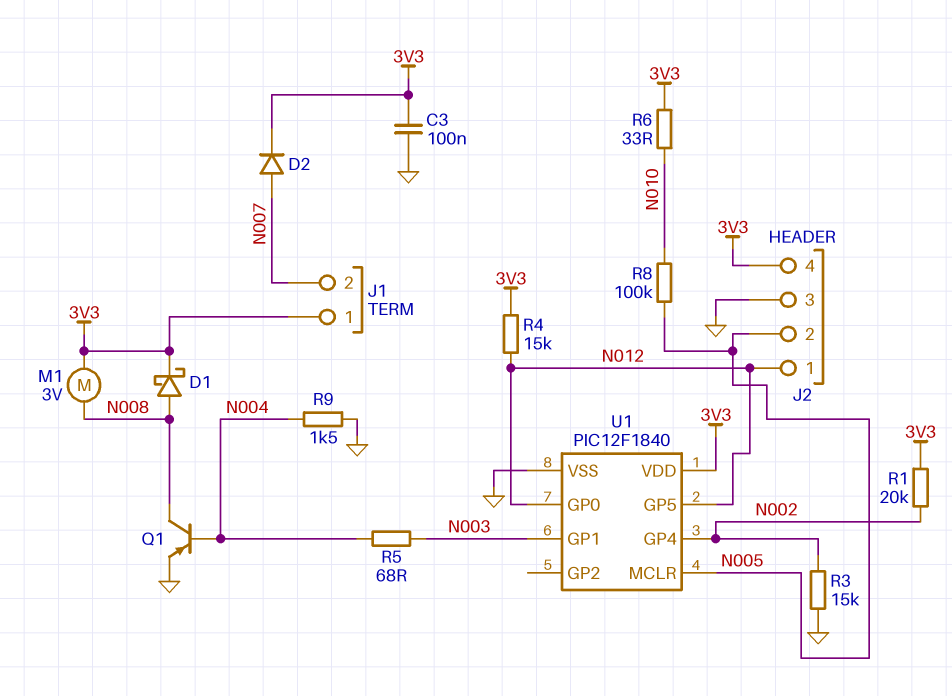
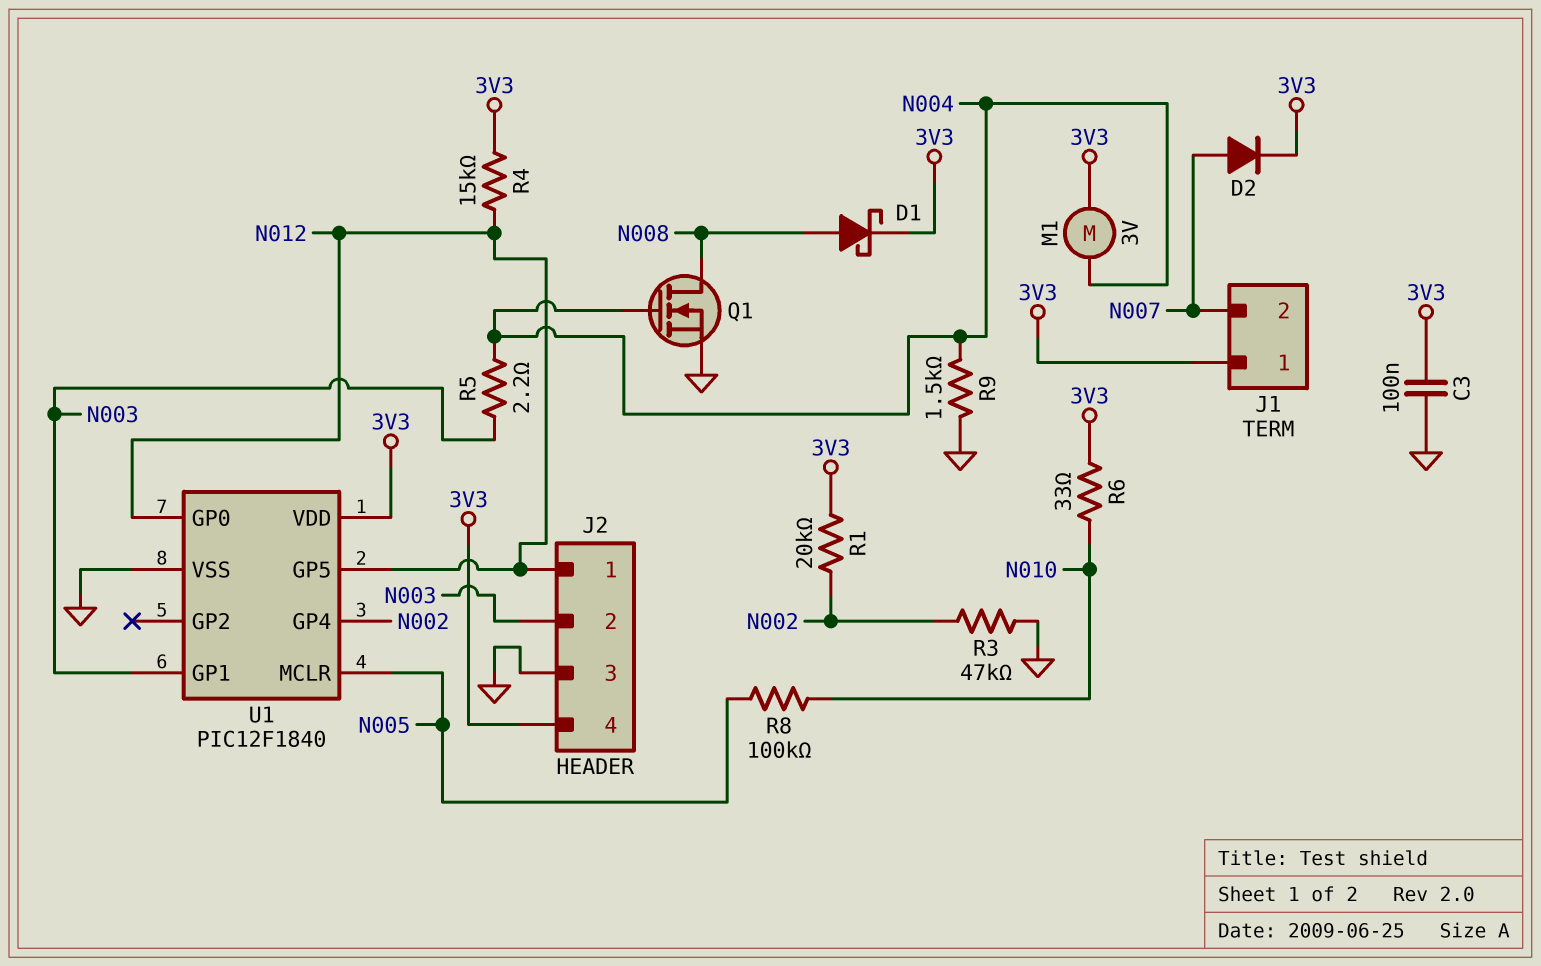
J2 pin 2: N005 -> N003
M1: motor 3V (3V3, N008) -> motor 3V (3V3, N004)
Q1: PNP (B N004, C N008, E GND) -> NMOS (G N004, D N008, S GND)
R3: 15k (GND, N002) -> 47k (GND, N002)
R5: 68 (N003, N004) -> 2.2 (N003, N004)

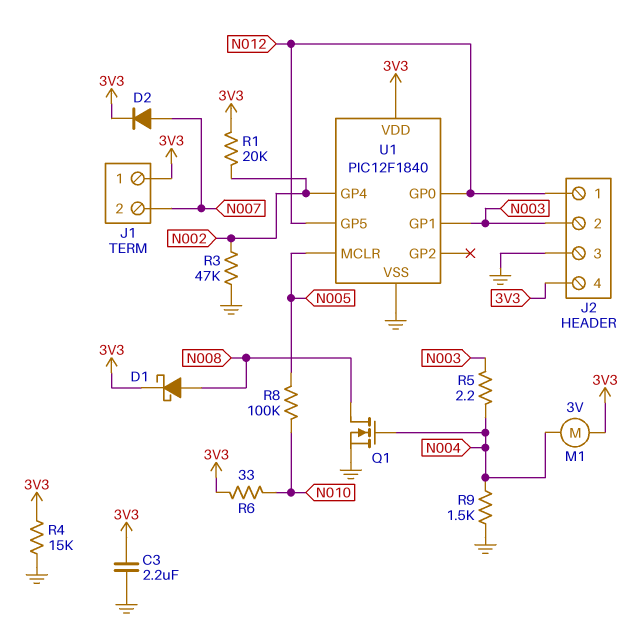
C3: 100nF (3V3, GND) -> 2.2uF (3V3, GND)
R4: 15k (3V3, N012) -> 15k (3V3, GND)

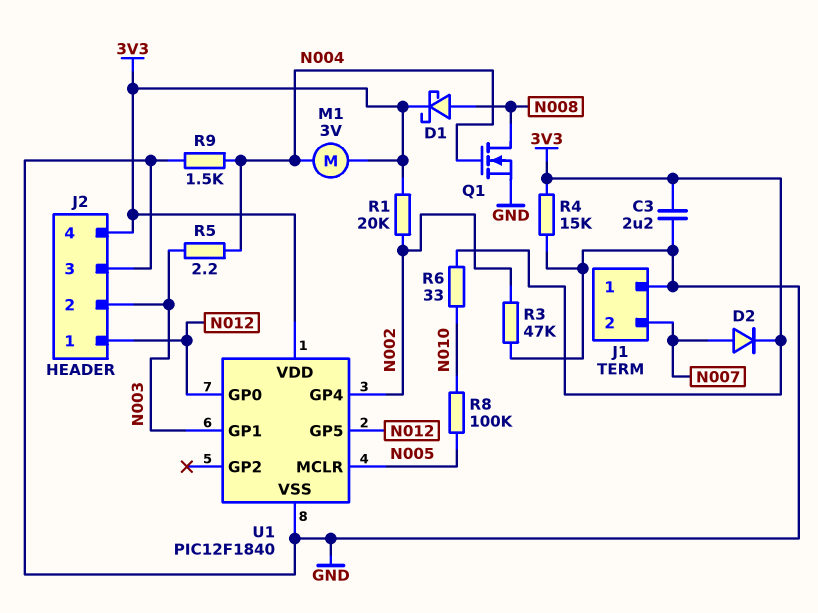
J1 pin 1: 3V3 -> GND

